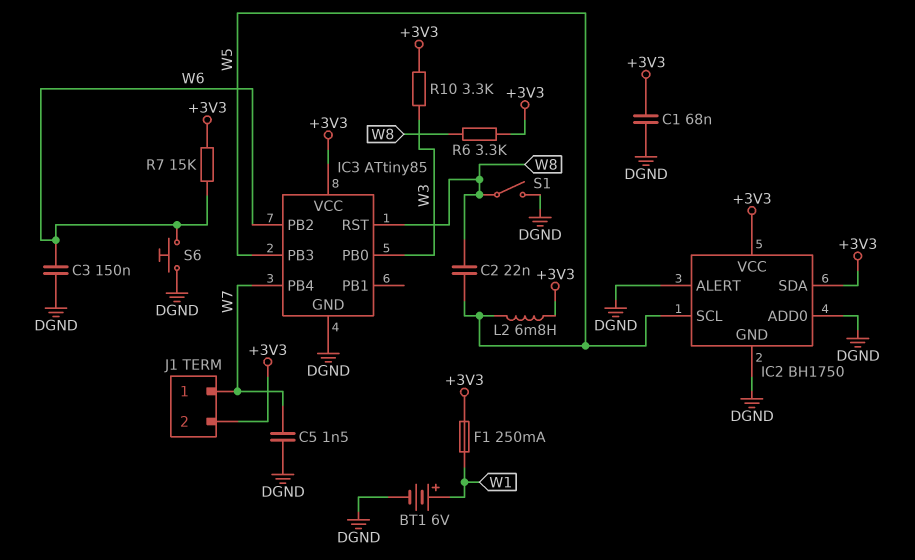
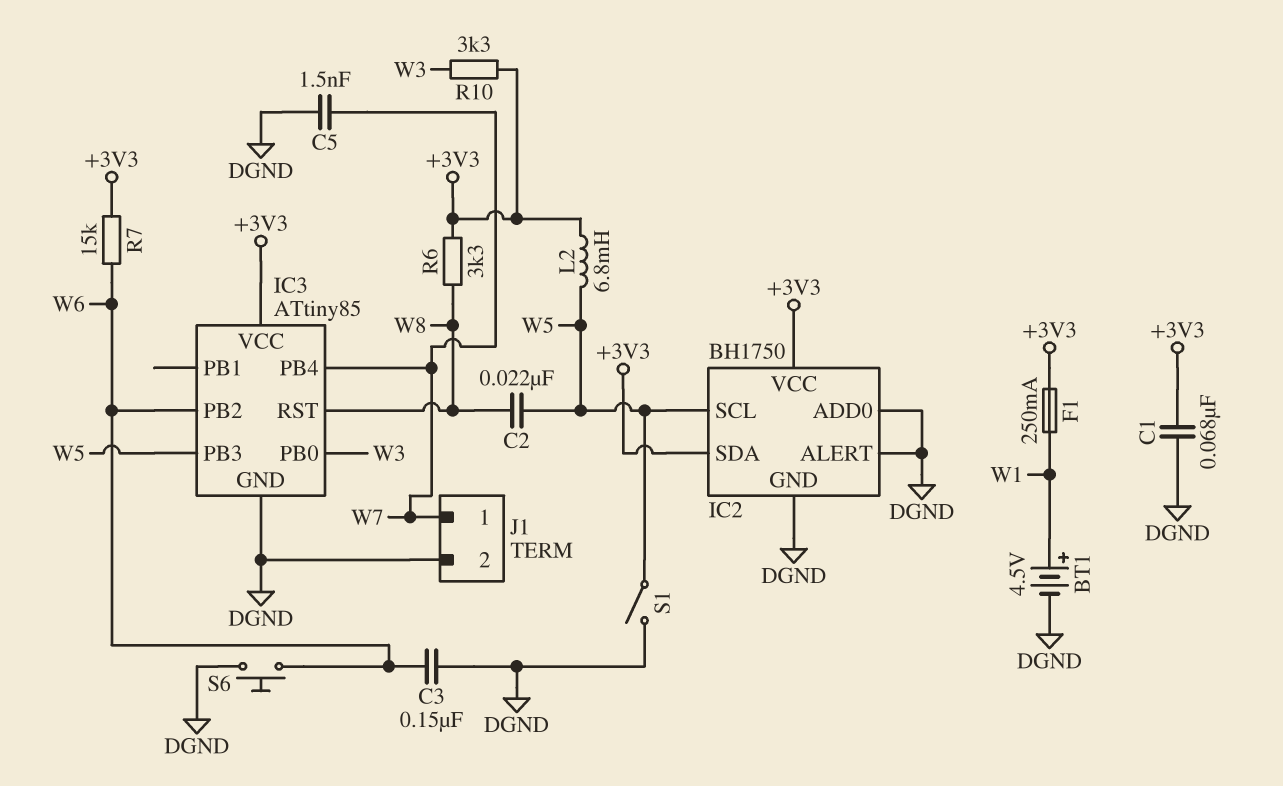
BT1: 6V (plus W1, minus DGND) -> 4.5V (plus W1, minus DGND)
J1 pin 2: +3V3 -> DGND
S1: switch (DGND, W8) -> switch (DGND, W5)

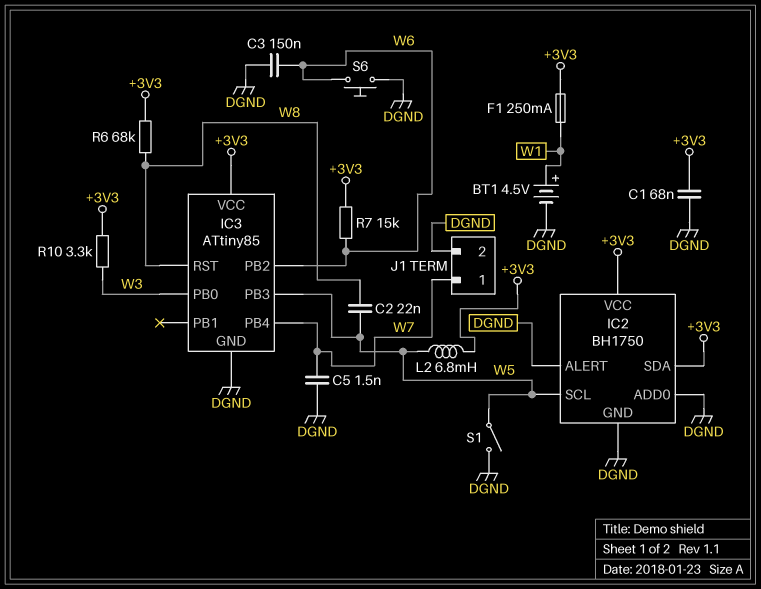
R6: 3.3k (+3V3, W8) -> 68k (+3V3, W8)

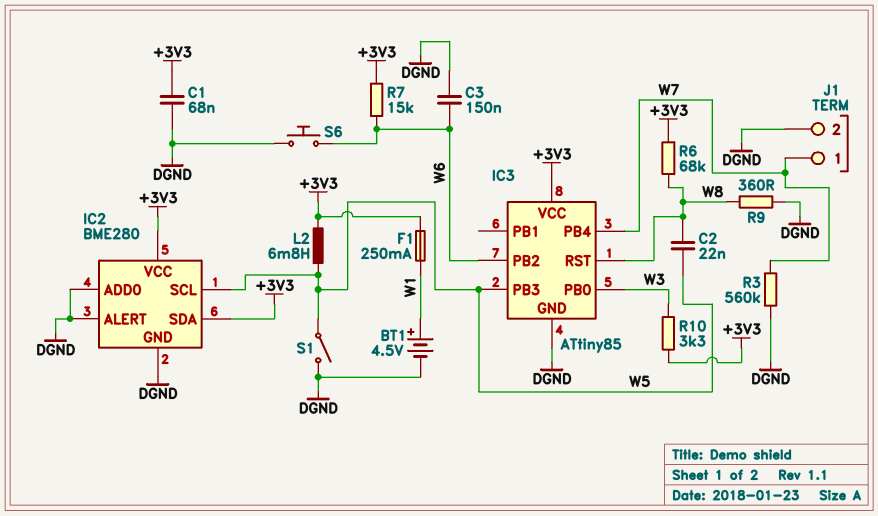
C5: 1.5nF (DGND, W7) -> none
IC2: BH1750 -> BME280
R3: none -> 560k (DGND, W7)
R9: none -> 360 (DGND, W8)

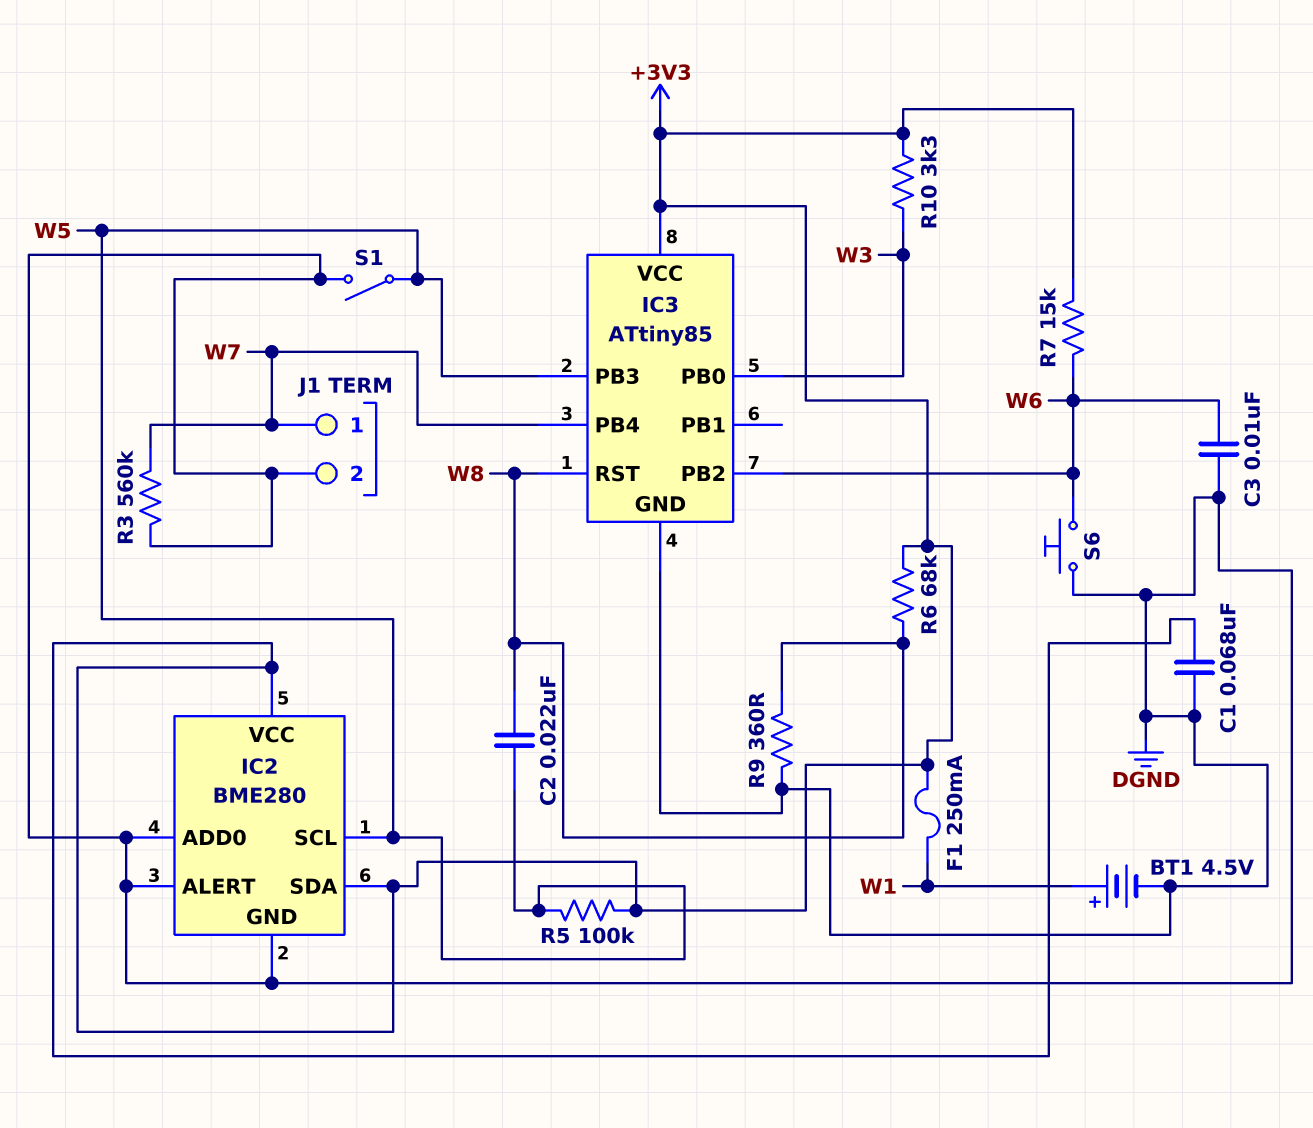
C3: 150nF (DGND, W6) -> 10nF (DGND, W6)
L2: 6.8mH (+3V3, W5) -> none
R5: none -> 100k (+3V3, W5)

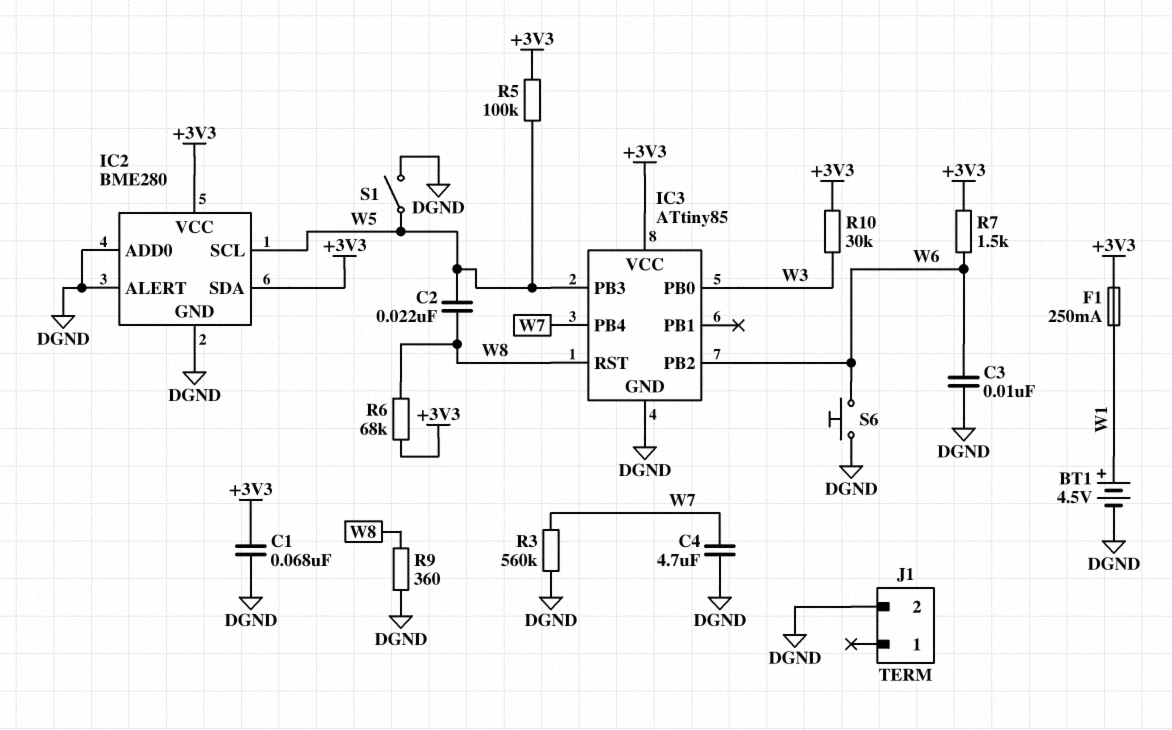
C4: none -> 4.7uF (DGND, W7)
J1 pin 1: W7 -> none
R7: 15k (+3V3, W6) -> 1.5k (+3V3, W6)
R10: 3.3k (+3V3, W3) -> 30k (+3V3, W3)

